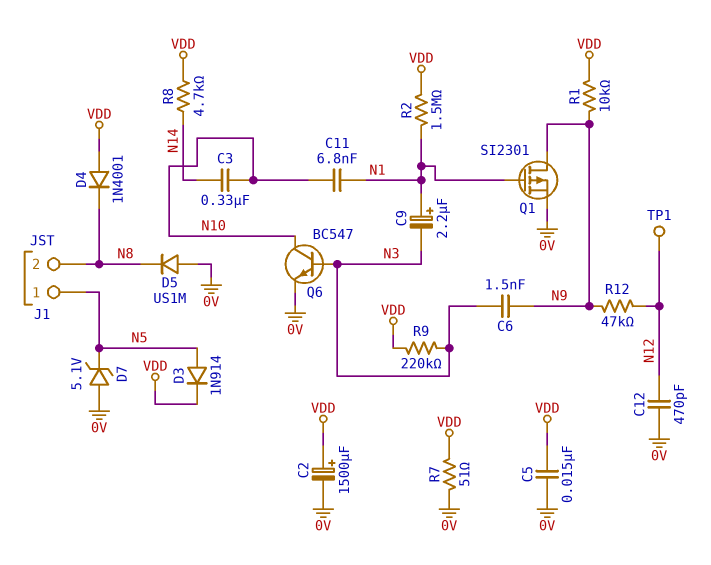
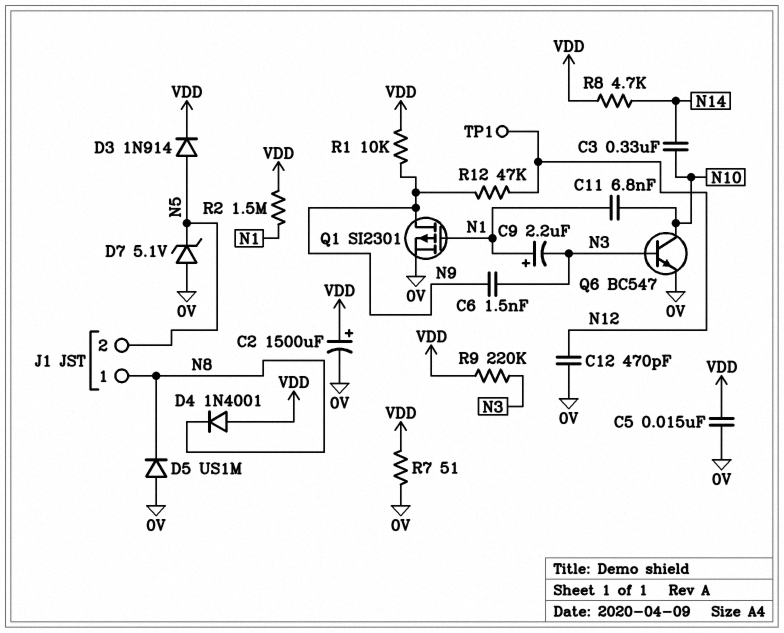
J1 pin 1: N5 -> N8
J1 pin 2: N8 -> N5

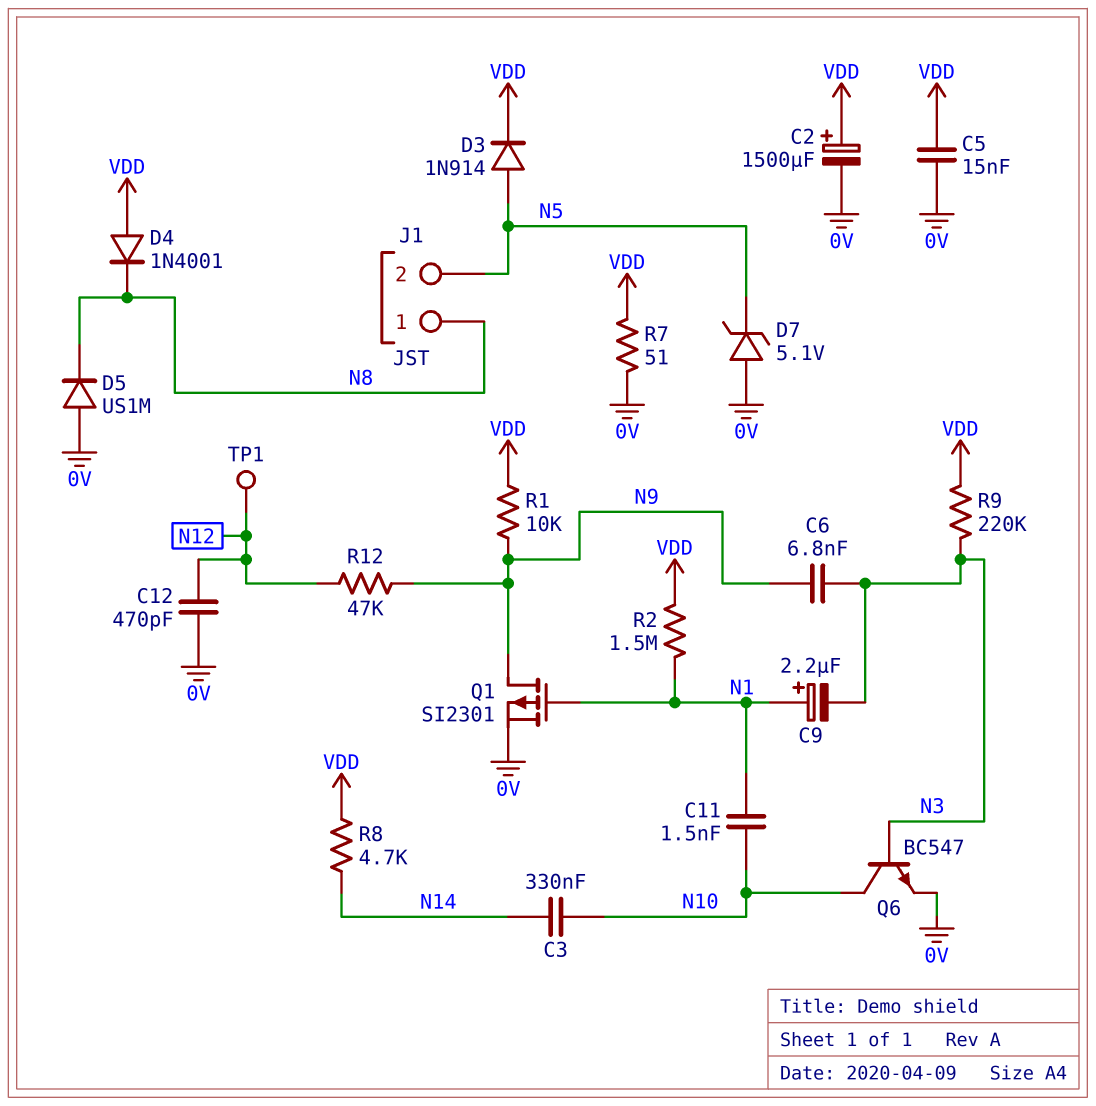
C6: 1.5nF (N3, N9) -> 6.8nF (N3, N9)
C11: 6.8nF (N1, N10) -> 1.5nF (N1, N10)

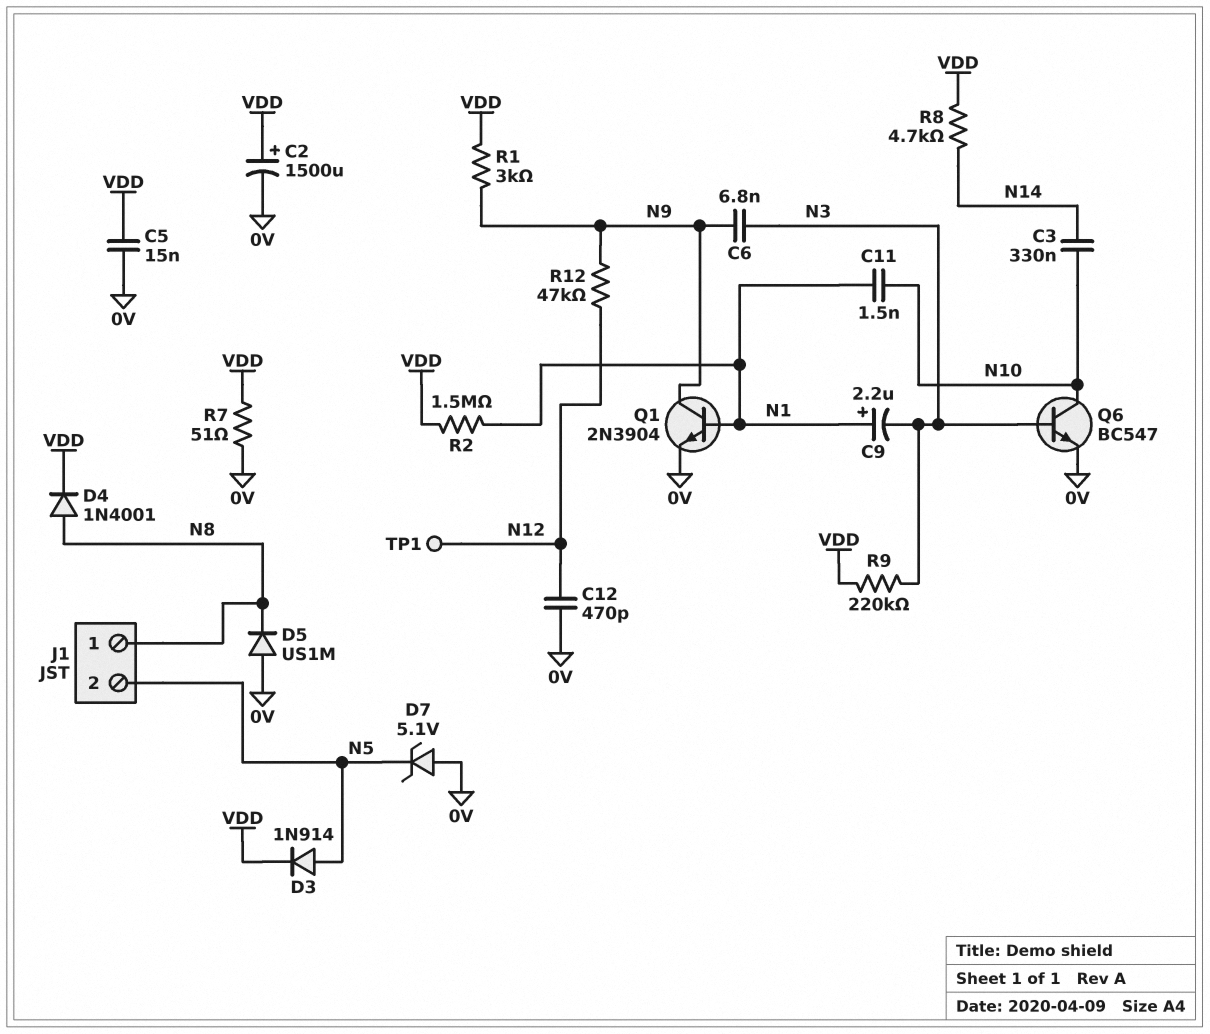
D4: diode 1N4001 (A VDD, K N8) -> diode 1N4001 (A N8, K VDD)
Q1: PMOS SI2301 (G N1, D N9, S 0V) -> NPN 2N3904 (B N1, C N9, E 0V)
R1: 10k (N9, VDD) -> 3k (N9, VDD)

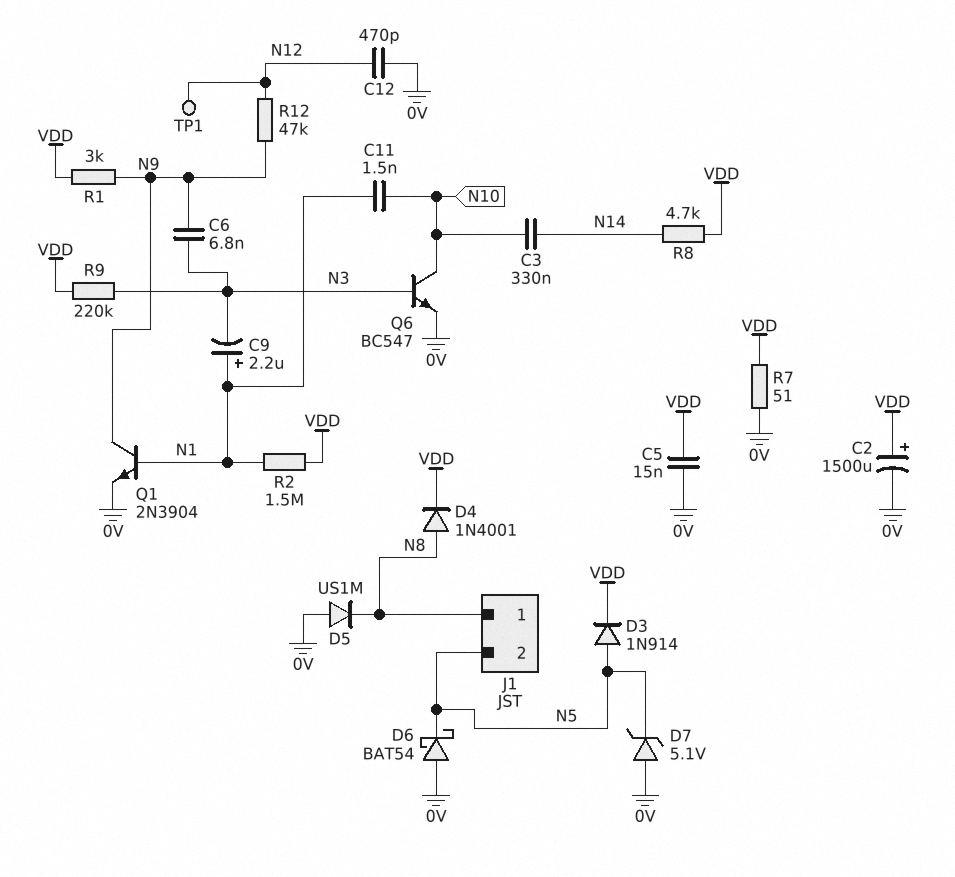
D6: none -> schottky BAT54 (A 0V, K N5)

